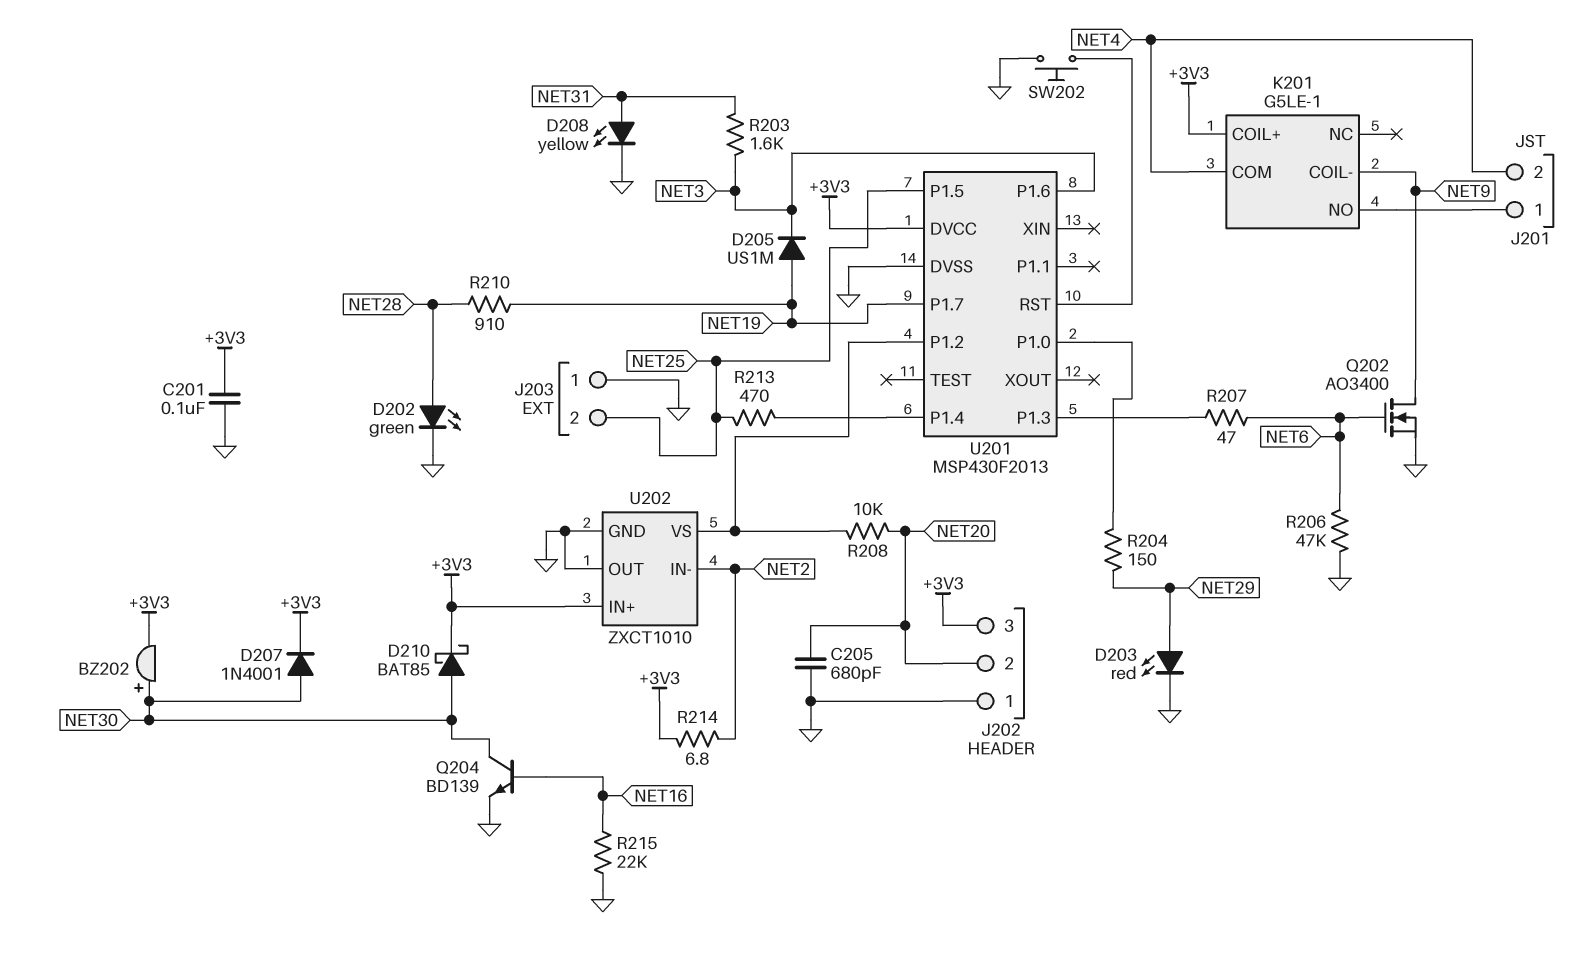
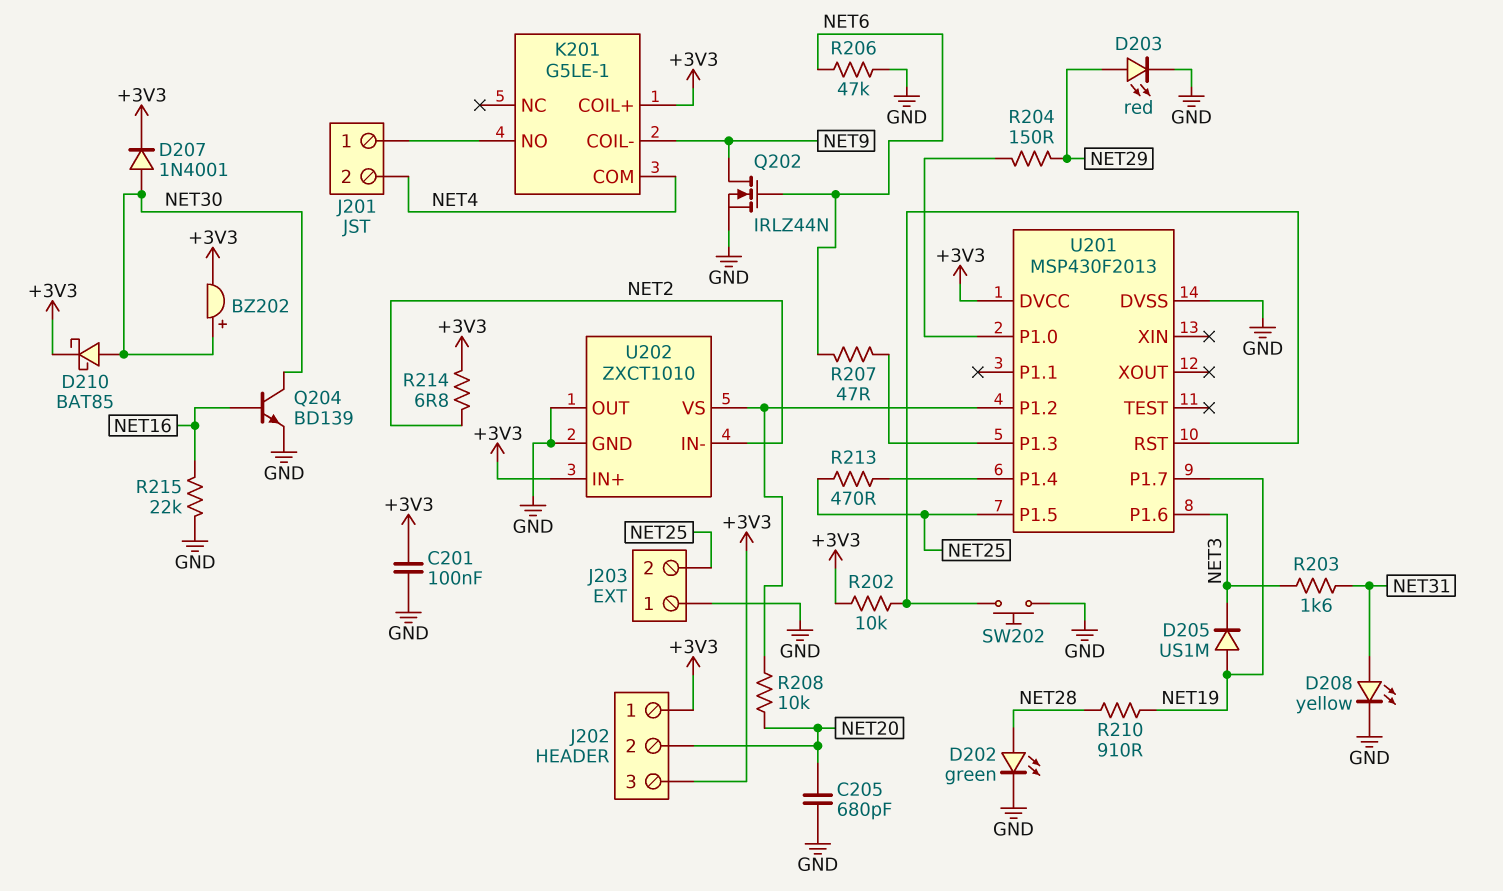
J202 pin 1: GND -> +3V3
Q202: NMOS AO3400 (G NET6, D NET9, S GND) -> NMOS IRLZ44N (G NET6, D NET9, S GND)
R202: none -> 10k (+3V3, U201/RST)

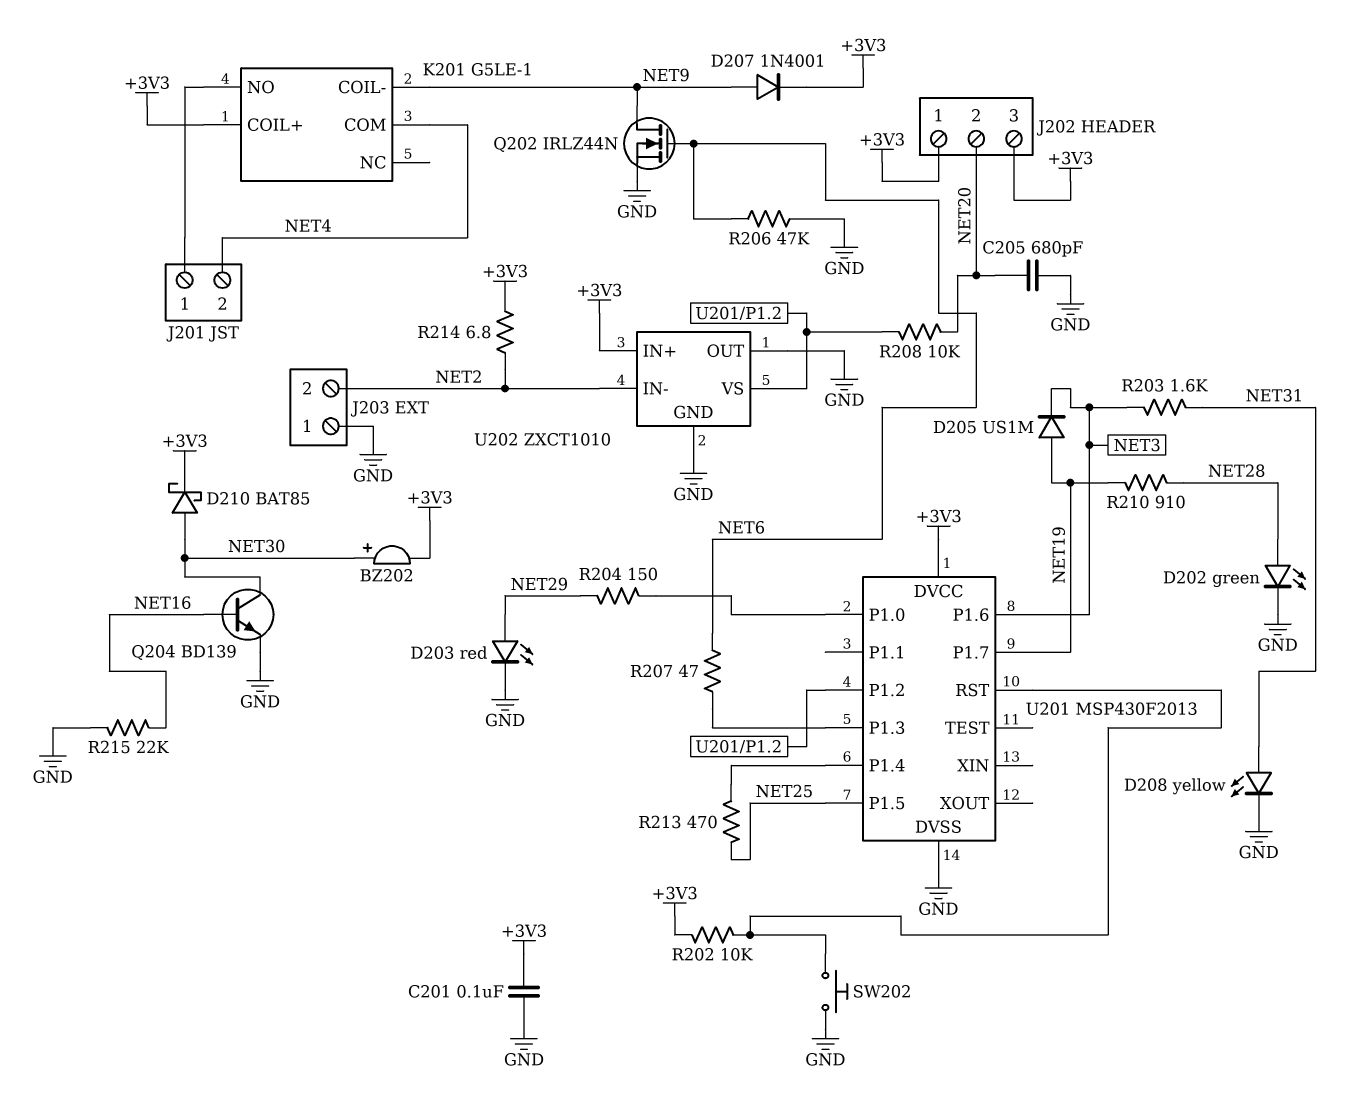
D207: diode 1N4001 (A NET30, K +3V3) -> diode 1N4001 (A NET9, K +3V3)
J203 pin 2: NET25 -> NET2

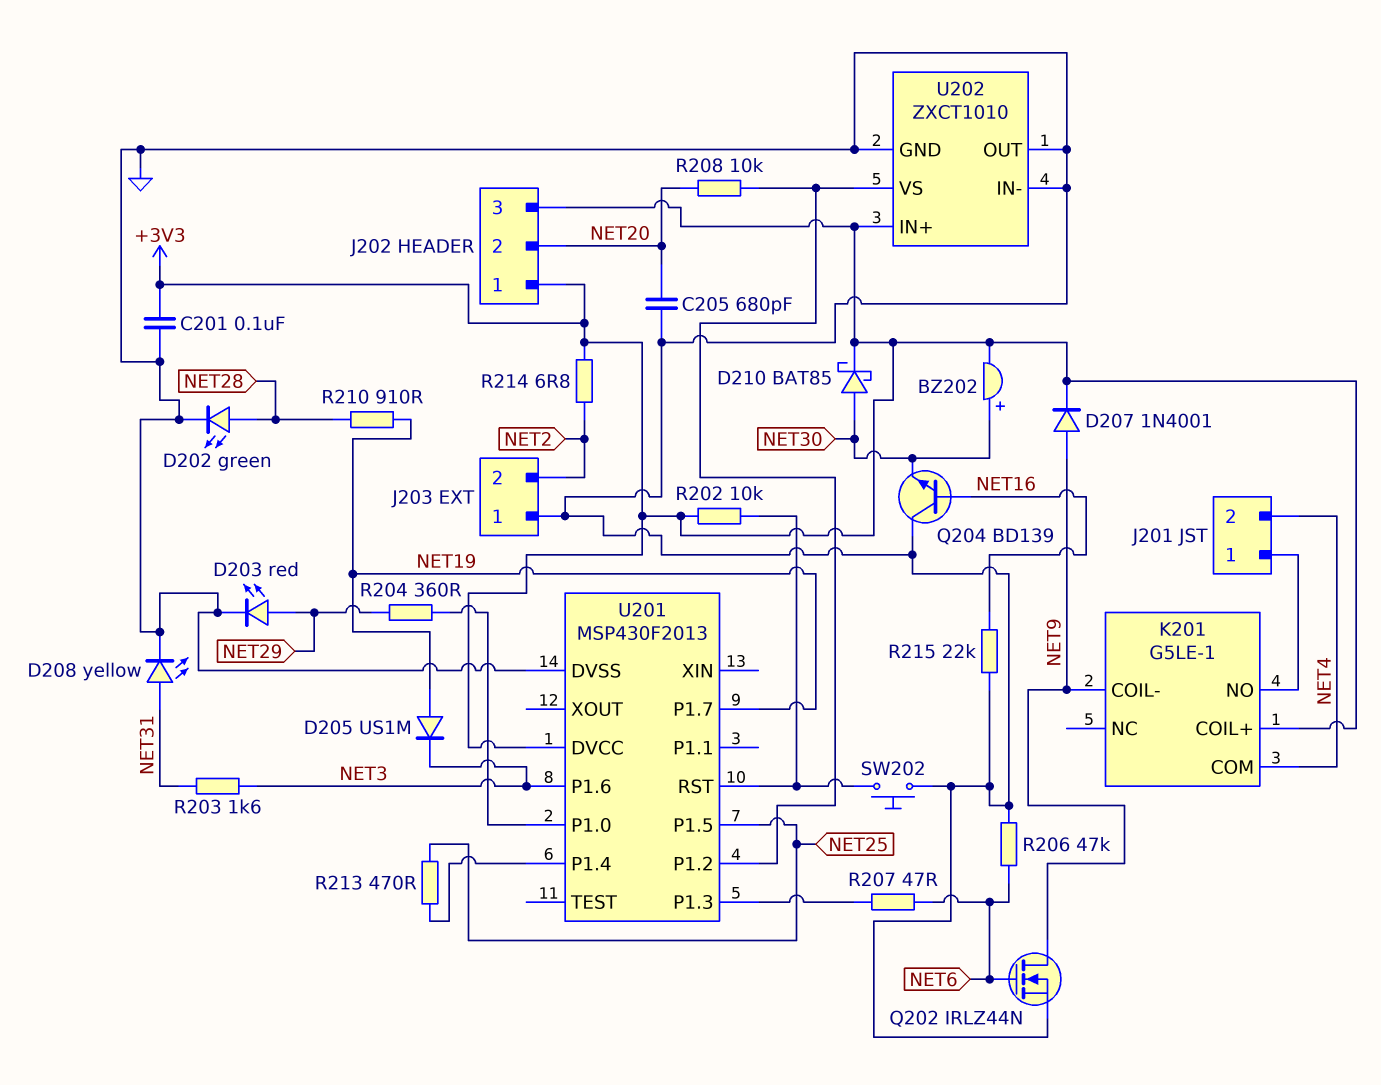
Q204: NPN BD139 (B NET16, C NET30, E GND) -> NPN BD139 (B NET16, C GND, E NET30)
R204: 150 (NET29, U201/P1.0) -> 360 (NET29, U201/P1.0)
U202 pin IN-: NET2 -> GND

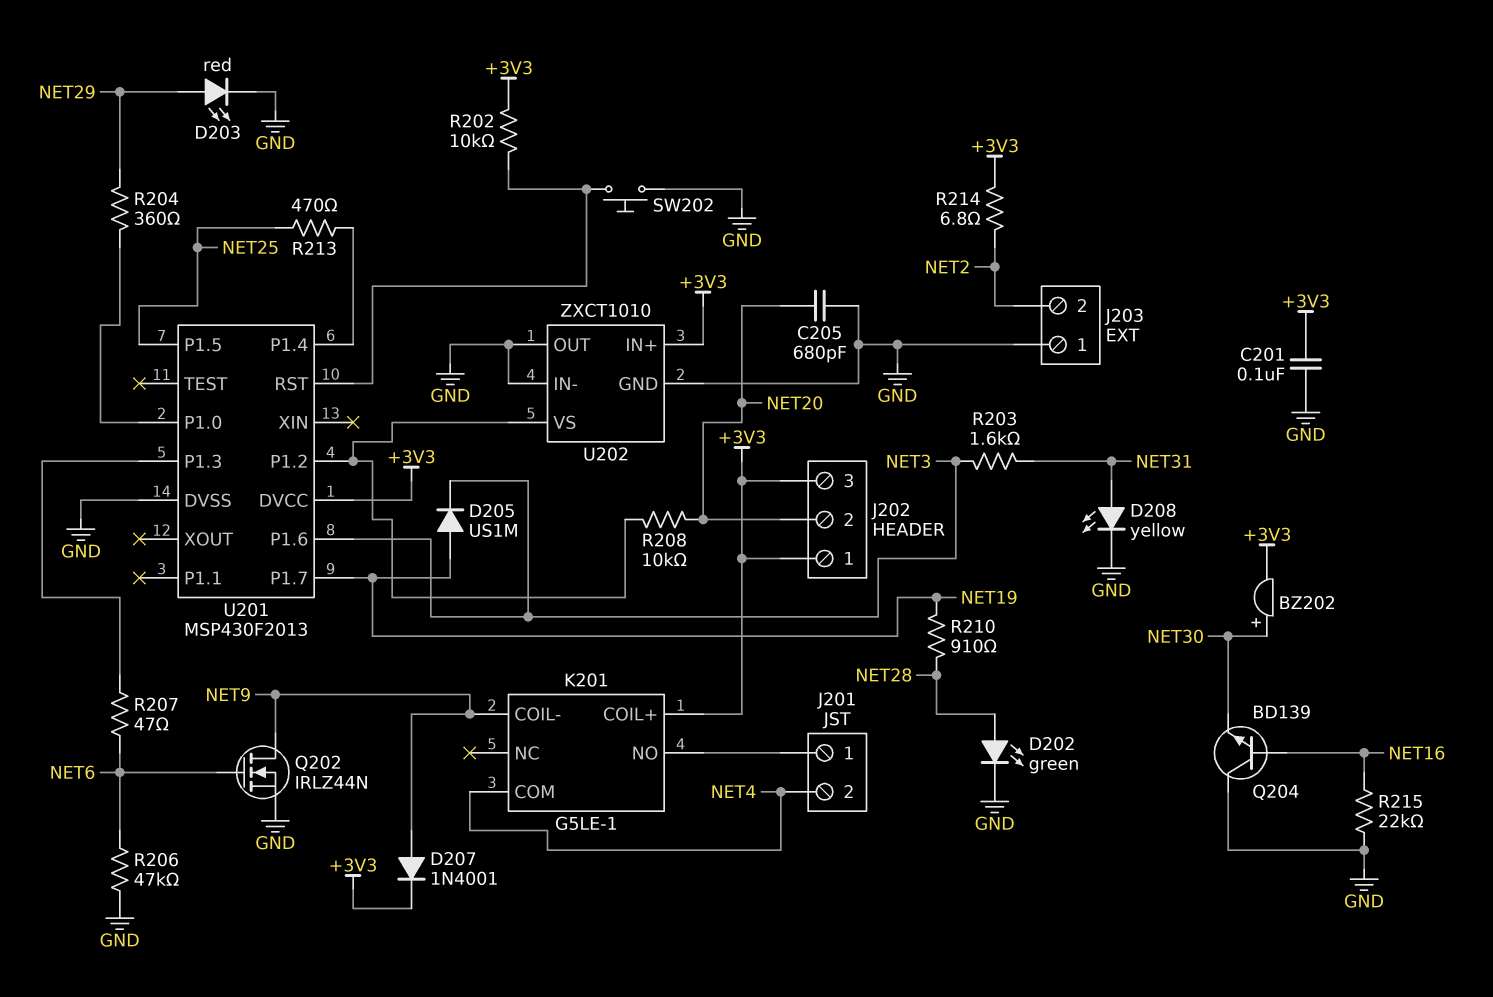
D210: schottky BAT85 (A NET30, K +3V3) -> none

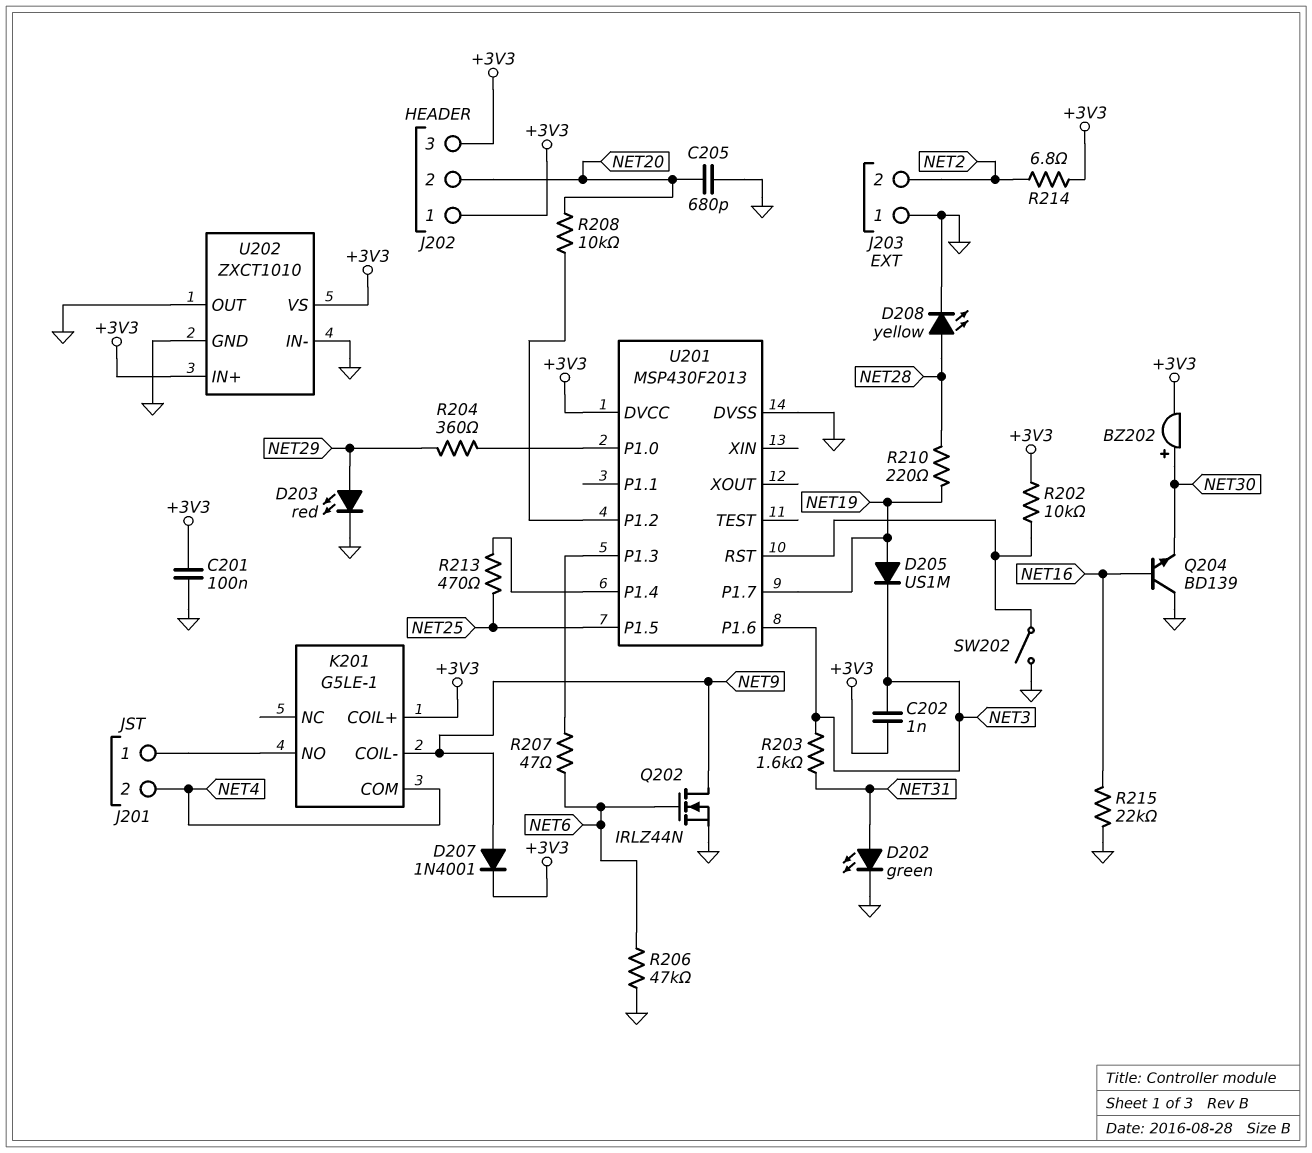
C202: none -> 1nF (+3V3, NET3)
D202: LED green (A NET28, K GND) -> LED green (A NET31, K GND)
D208: LED yellow (A NET31, K GND) -> LED yellow (A NET28, K GND)
R210: 910 (NET19, NET28) -> 220 (NET19, NET28)
SW202: button (GND, U201/RST) -> switch (GND, U201/RST)
U202 pin VS: U201/P1.2 -> +3V3

